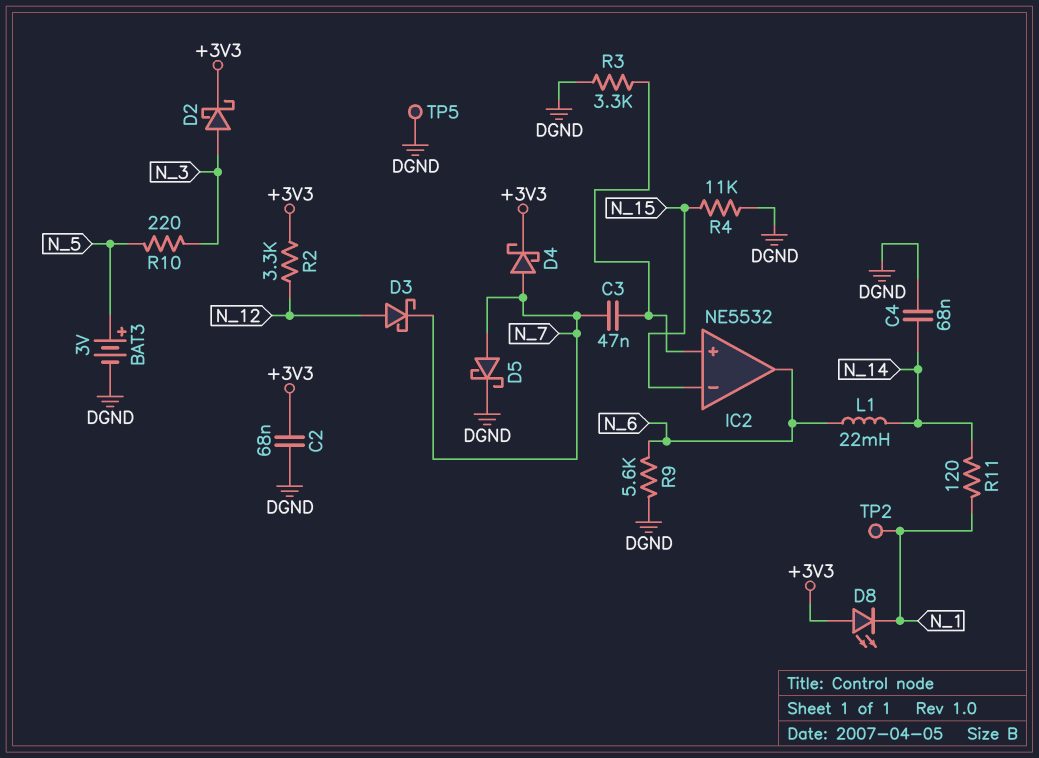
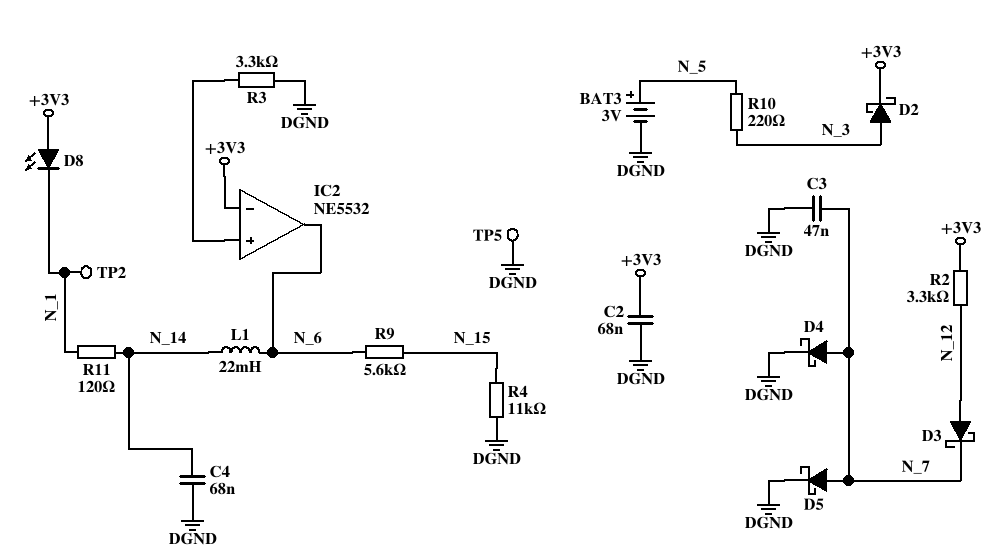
C3: 47nF (IC2/in+, N_7) -> 47nF (DGND, N_7)
D4: schottky (A N_7, K +3V3) -> schottky (A N_7, K DGND)
IC2 pin in-: N_15 -> +3V3
R9: 5.6k (DGND, N_6) -> 5.6k (N_6, N_15)

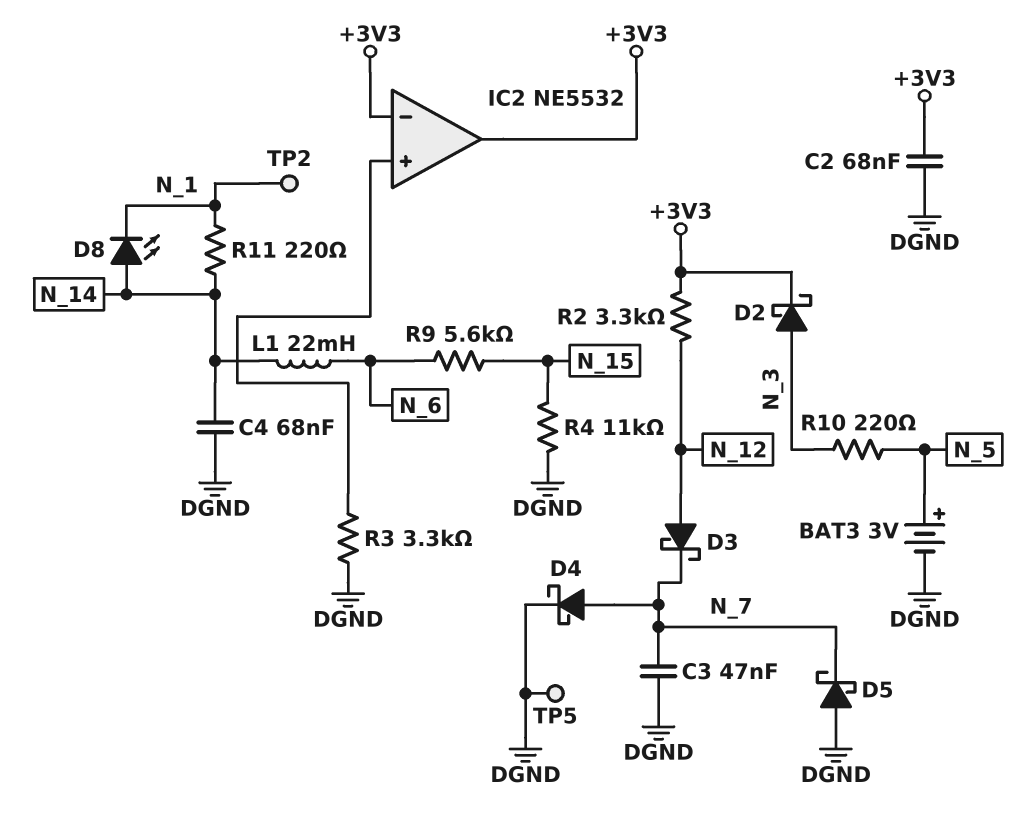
D5: schottky (A N_7, K DGND) -> schottky (A DGND, K N_7)
D8: LED (A +3V3, K N_1) -> LED (A N_14, K N_1)
IC2 pin out: N_6 -> +3V3
R11: 120 (N_1, N_14) -> 220 (N_1, N_14)

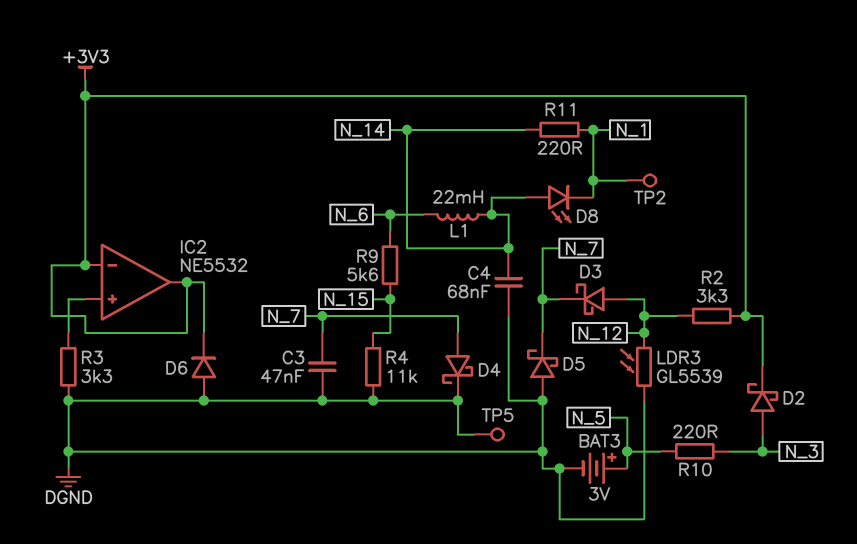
C2: 68nF (+3V3, DGND) -> none
D6: none -> diode (A DGND, K +3V3)
LDR3: none -> GL5539 (DGND, N_12)

